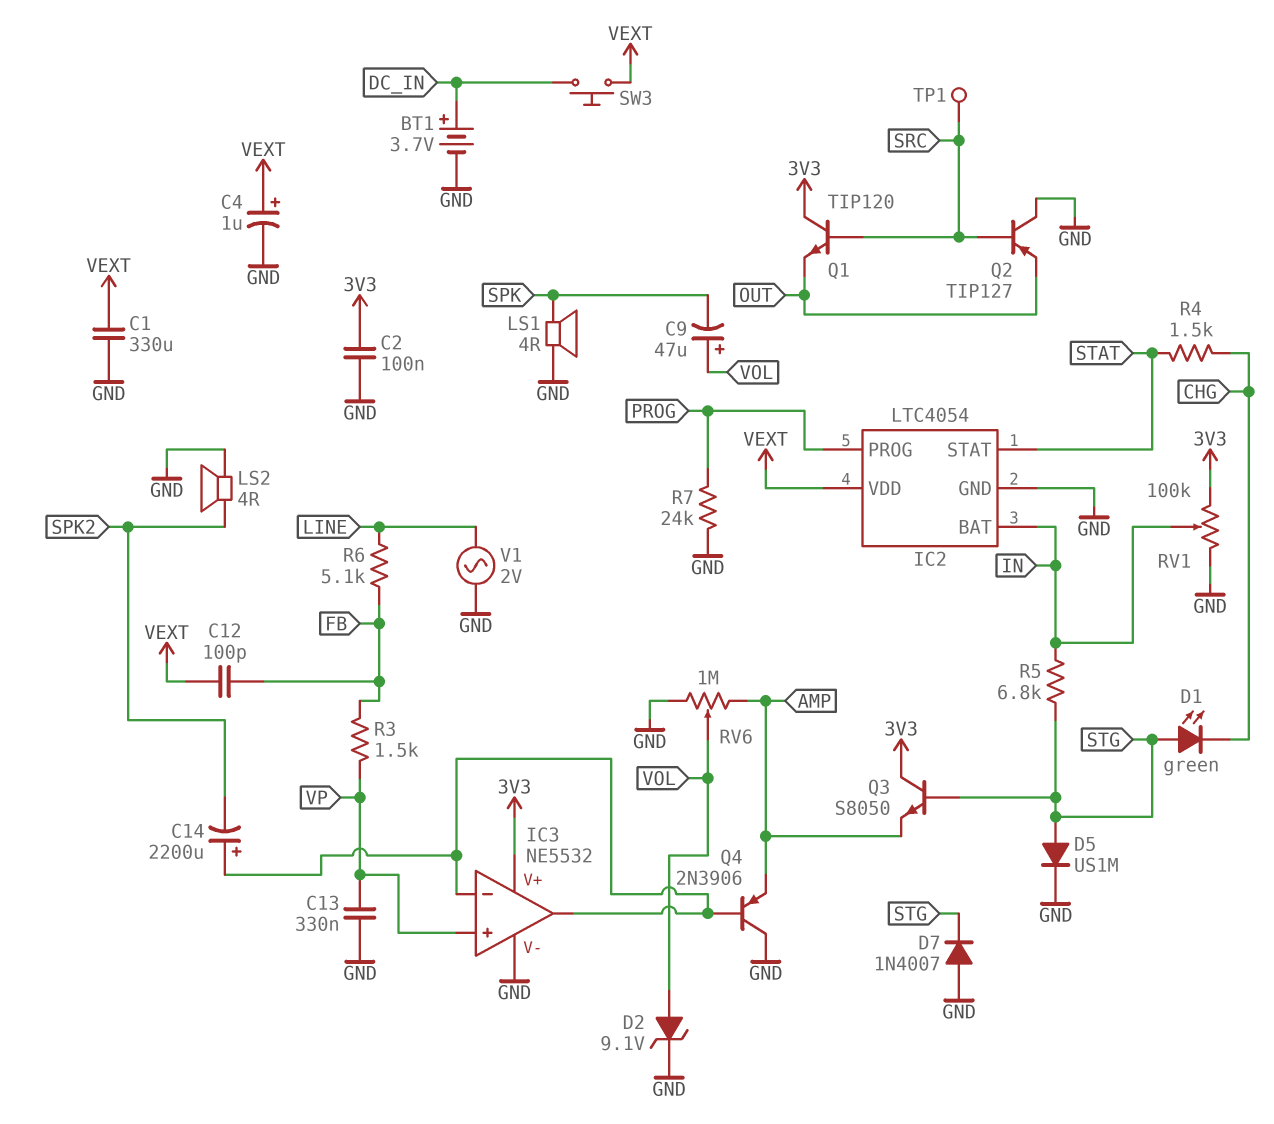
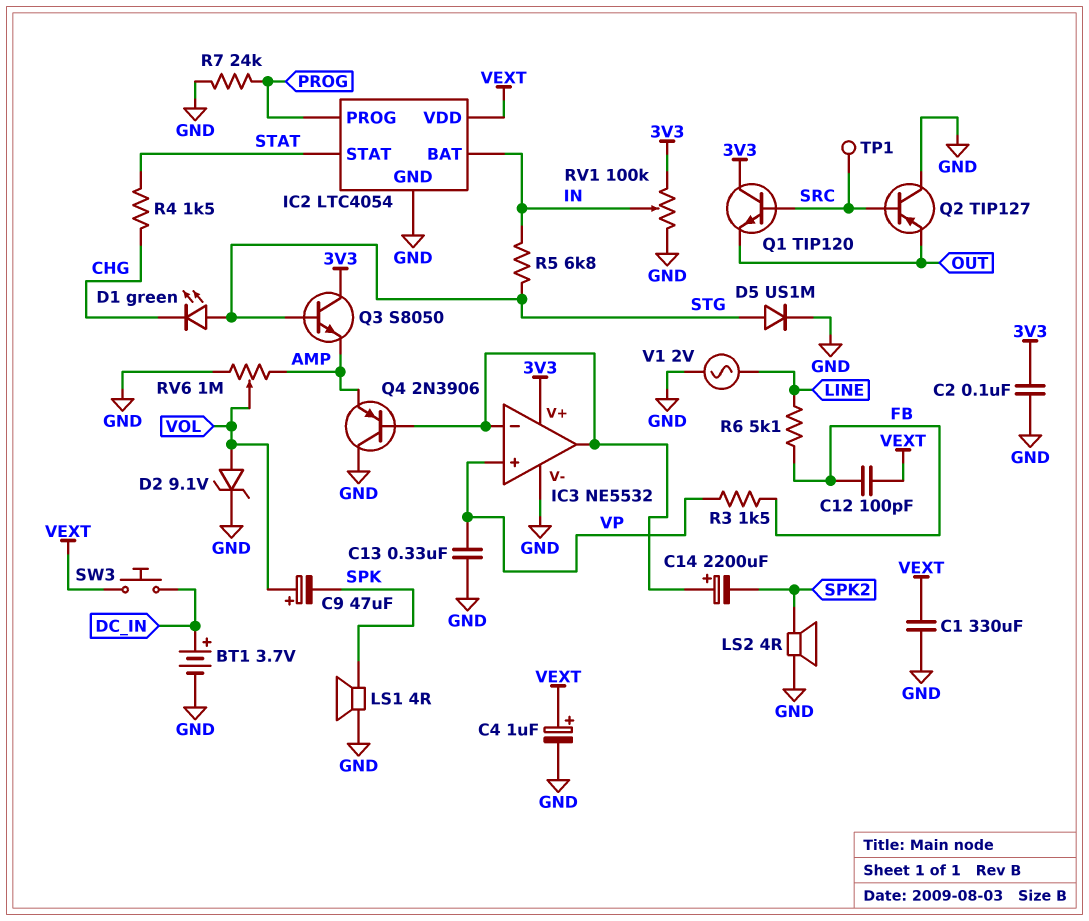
D7: diode 1N4007 (A GND, K STG) -> none

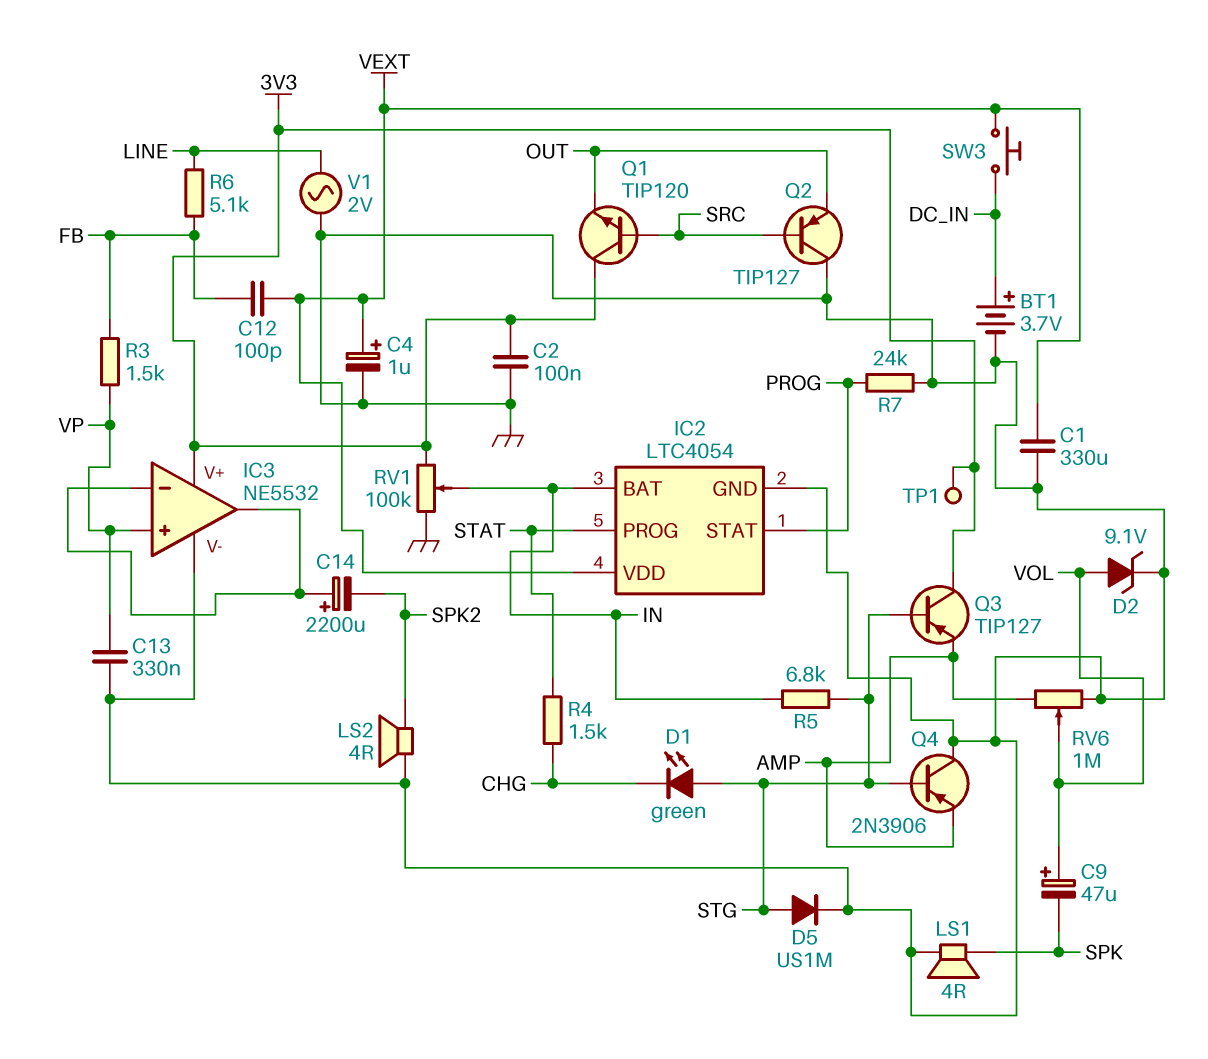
IC2 pin PROG: PROG -> STAT
IC2 pin STAT: STAT -> PROG
Q3: NPN S8050 (B STG, C 3V3, E AMP) -> PNP TIP127 (B STG, C 3V3, E AMP)
Q4: PNP 2N3906 (B IC3/in-, C GND, E AMP) -> PNP 2N3906 (B STG, C GND, E AMP)
TP1: test point (SRC) -> test point (3V3)

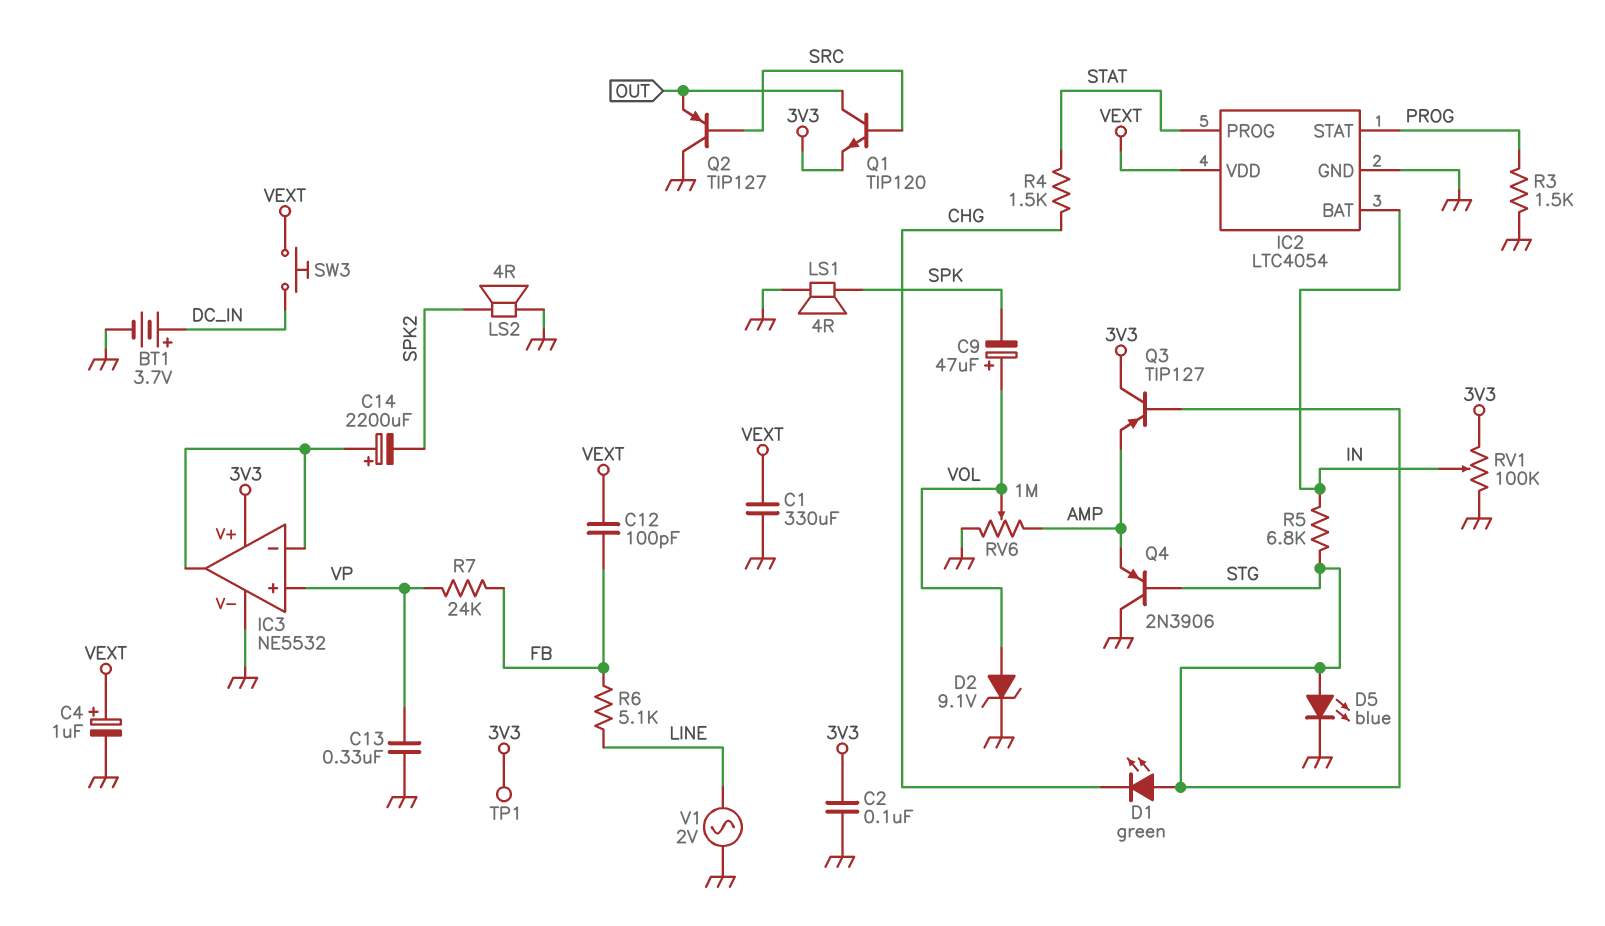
D5: diode US1M (A STG, K GND) -> LED blue (A STG, K GND)
Q1: NPN TIP120 (B SRC, C 3V3, E OUT) -> NPN TIP120 (B SRC, C OUT, E 3V3)
R3: 1.5k (FB, VP) -> 1.5k (GND, PROG)
R7: 24k (GND, PROG) -> 24k (FB, VP)

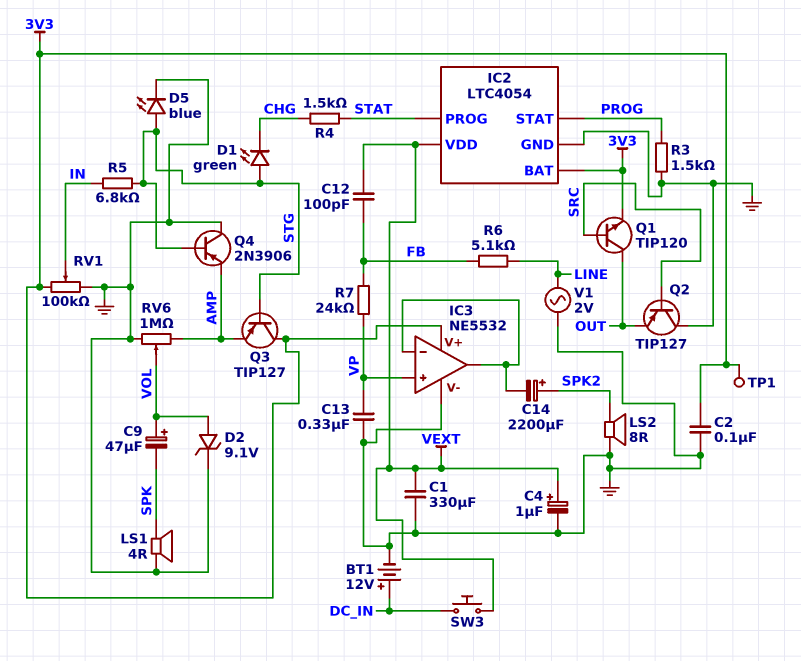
BT1: 3.7V (plus DC_IN, minus GND) -> 12V (plus DC_IN, minus GND)
C14: 2200uF (plus IC3/in-, minus SPK2) -> 2200uF (plus SPK2, minus IC3/in-)
IC2 pin BAT: IN -> 3V3
LS2: speaker 4R (GND, SPK2) -> speaker 8R (GND, SPK2)

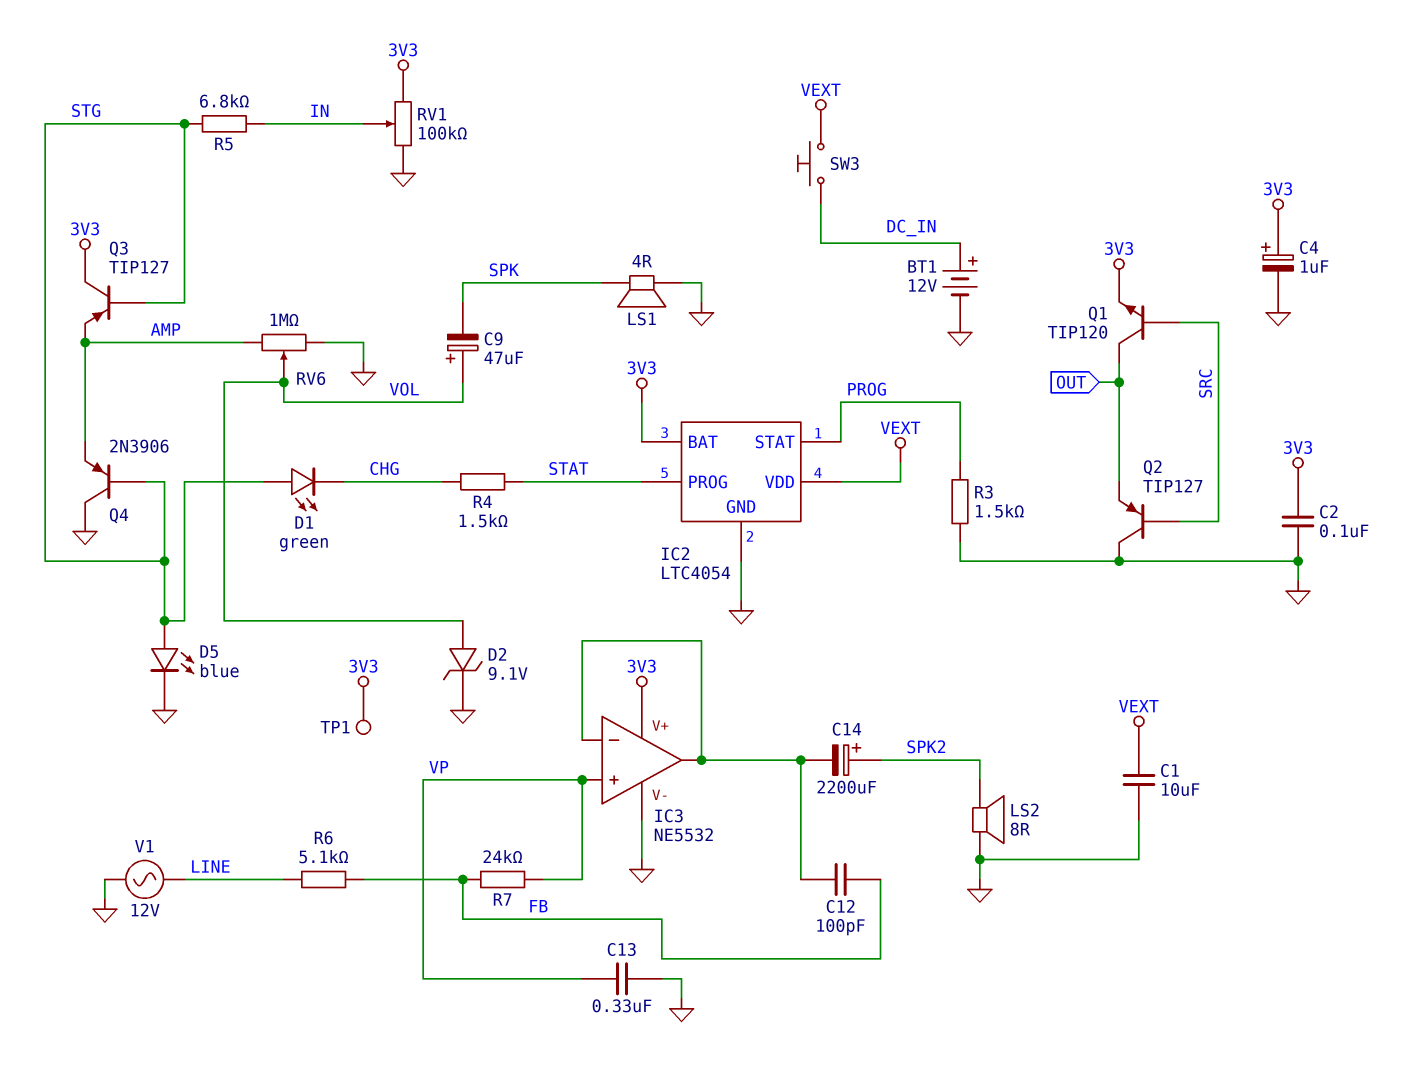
C1: 330uF (GND, VEXT) -> 10uF (GND, VEXT)
C4: 1uF (plus VEXT, minus GND) -> 1uF (plus 3V3, minus GND)
C12: 100pF (FB, VEXT) -> 100pF (FB, IC3/in-)
V1: AC 2V (GND, LINE) -> AC 12V (GND, LINE)

